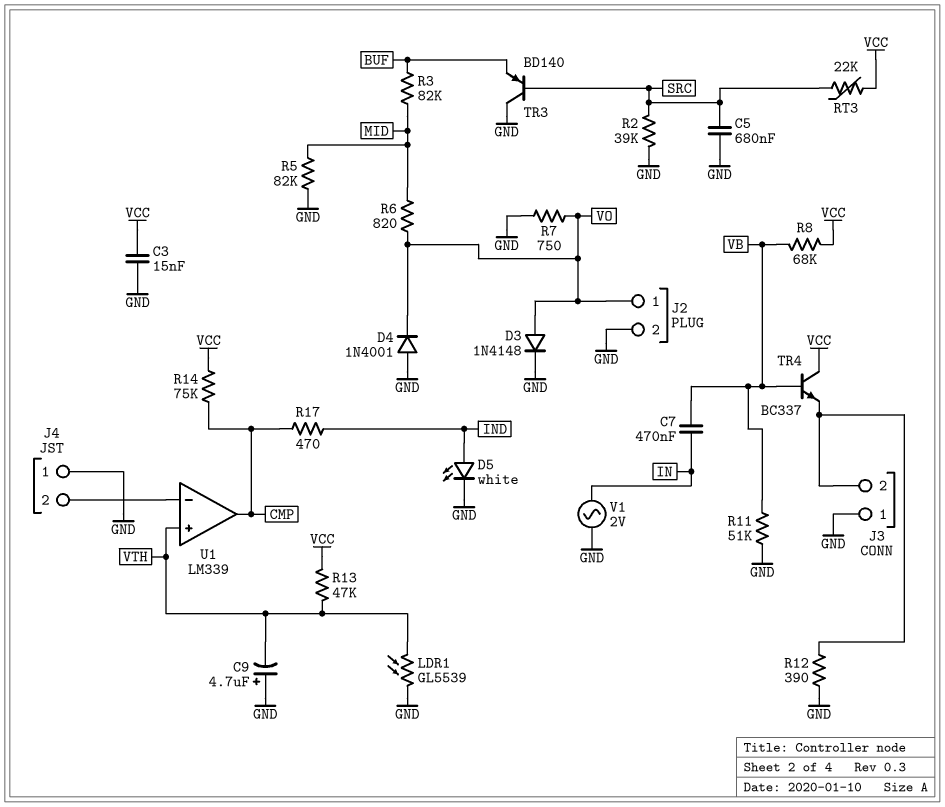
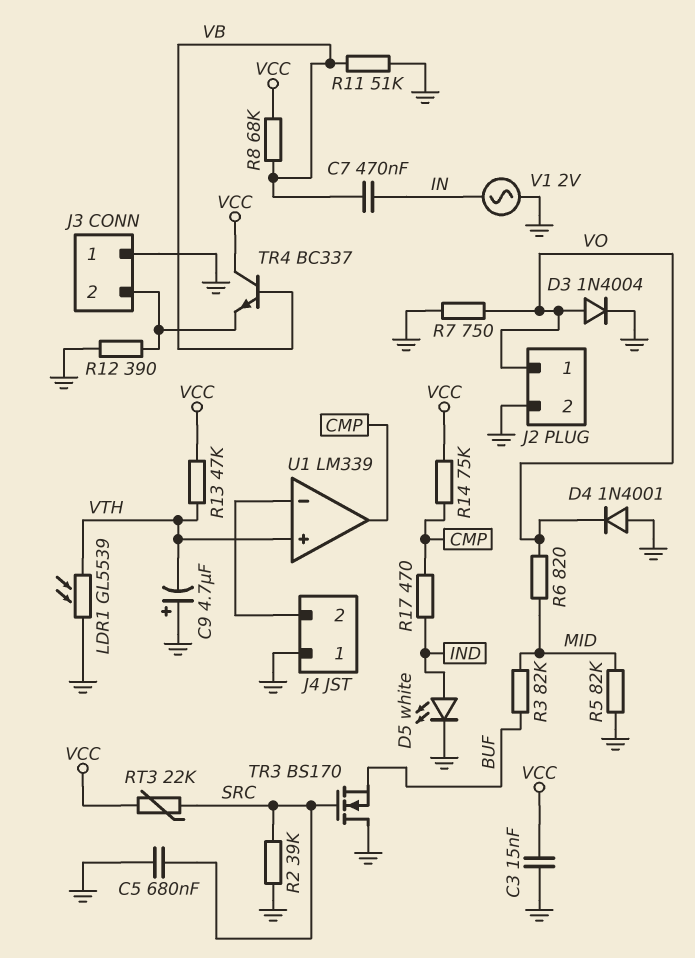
D3: diode 1N4148 (A VO, K GND) -> diode 1N4004 (A VO, K GND)
TR3: PNP BD140 (B SRC, C GND, E BUF) -> NMOS BS170 (G SRC, D GND, S BUF)

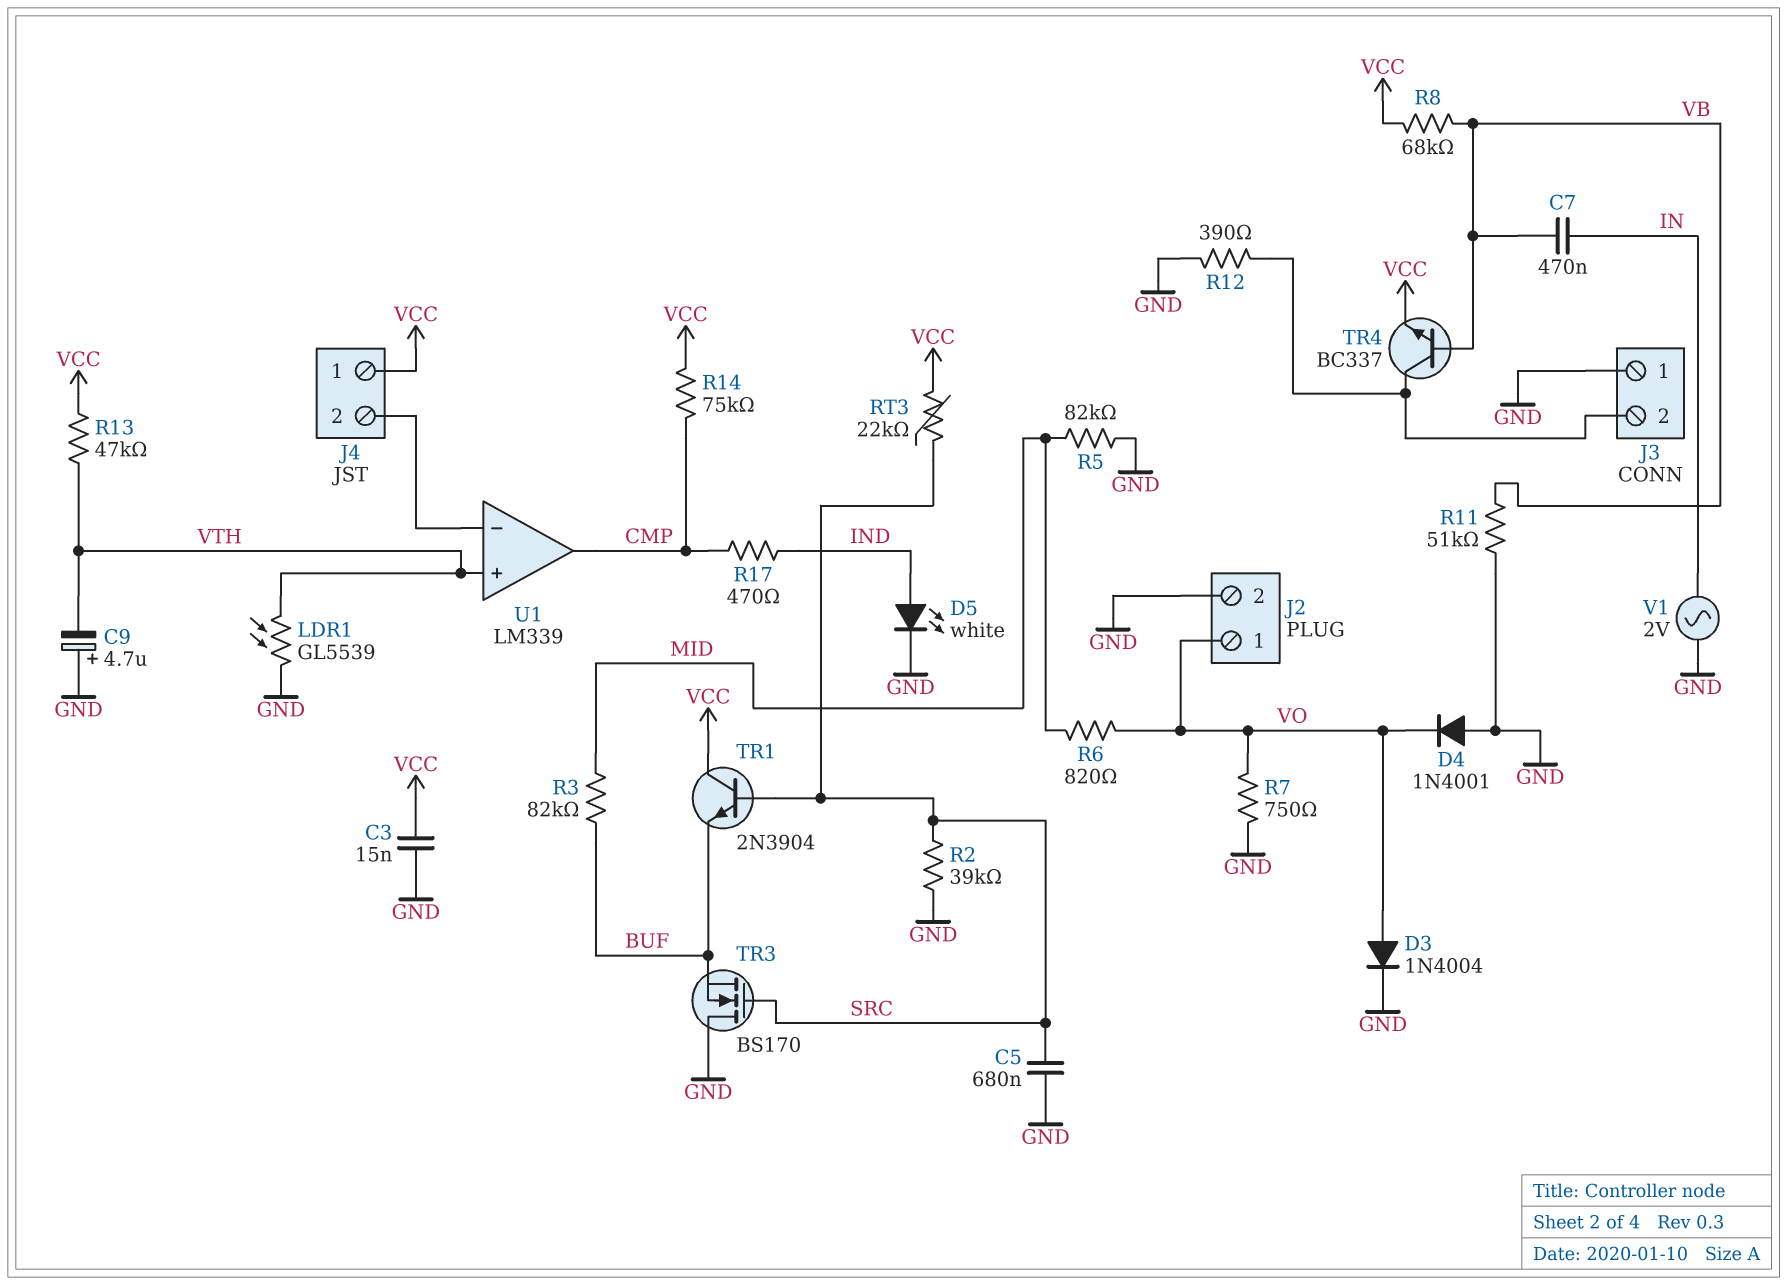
J4 pin 1: GND -> VCC
TR1: none -> NPN 2N3904 (B SRC, C VCC, E BUF)
TR4: NPN BC337 (B VB, C VCC, E J3/2) -> NPN BC337 (B VB, C J3/2, E VCC)

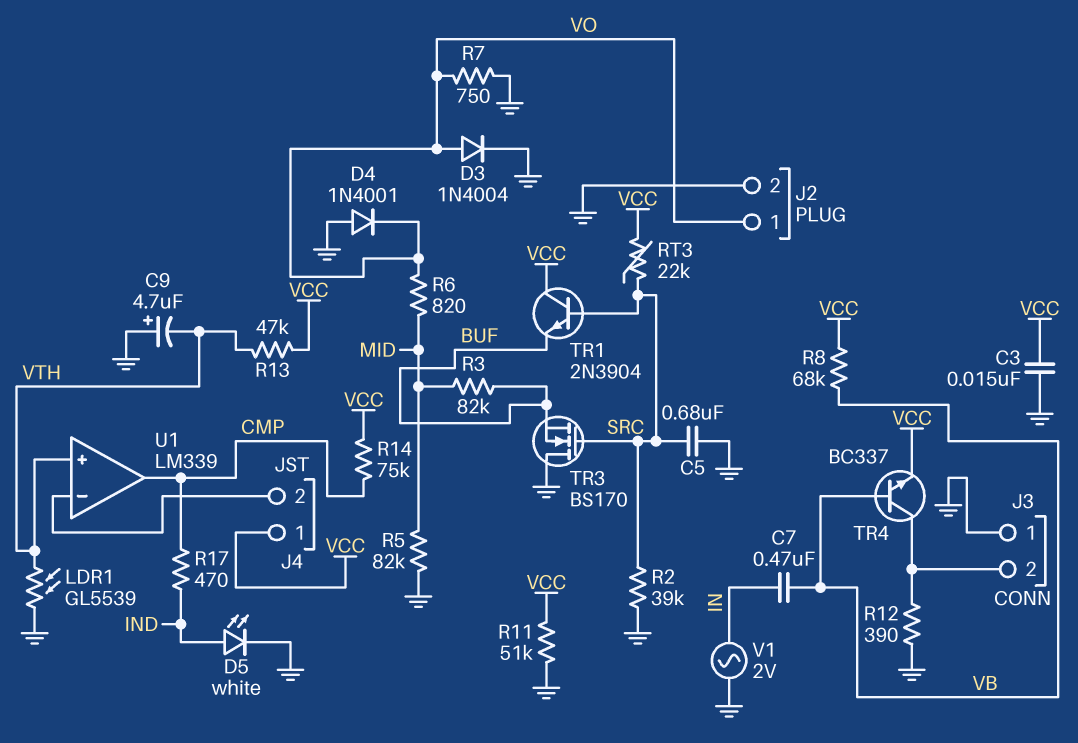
R11: 51k (GND, VB) -> 51k (GND, VCC)

